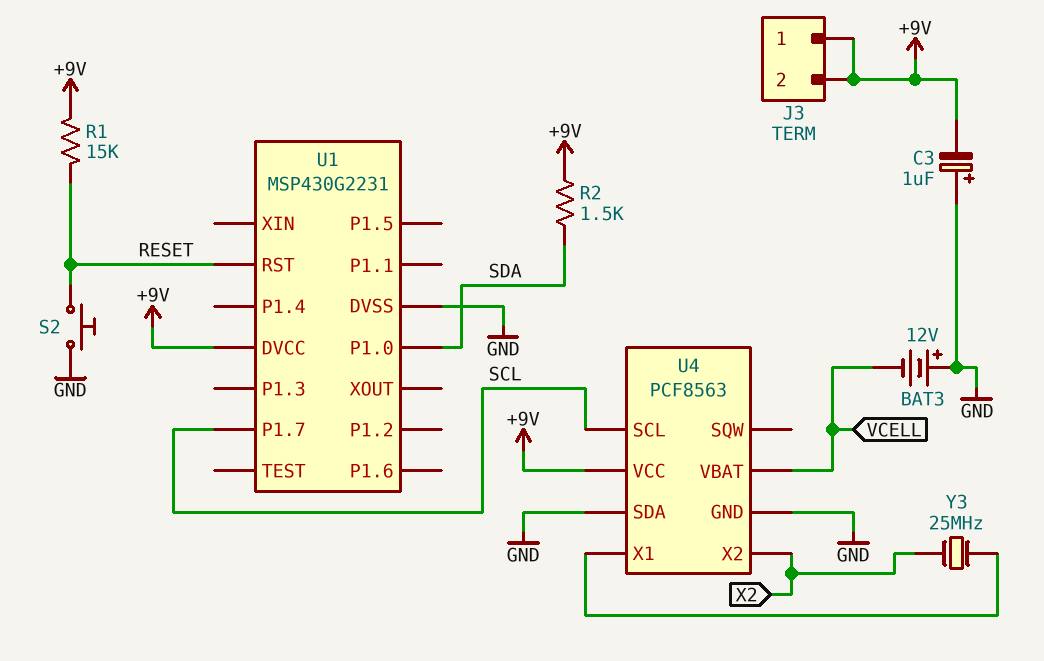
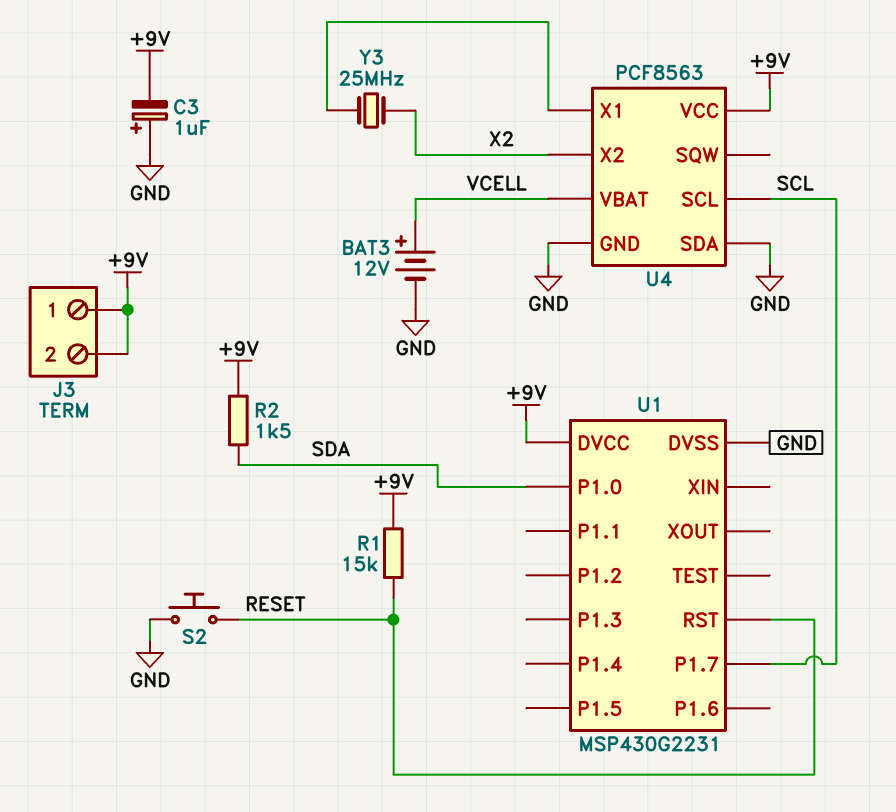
BAT3: 12V (plus GND, minus VCELL) -> 12V (plus VCELL, minus GND)

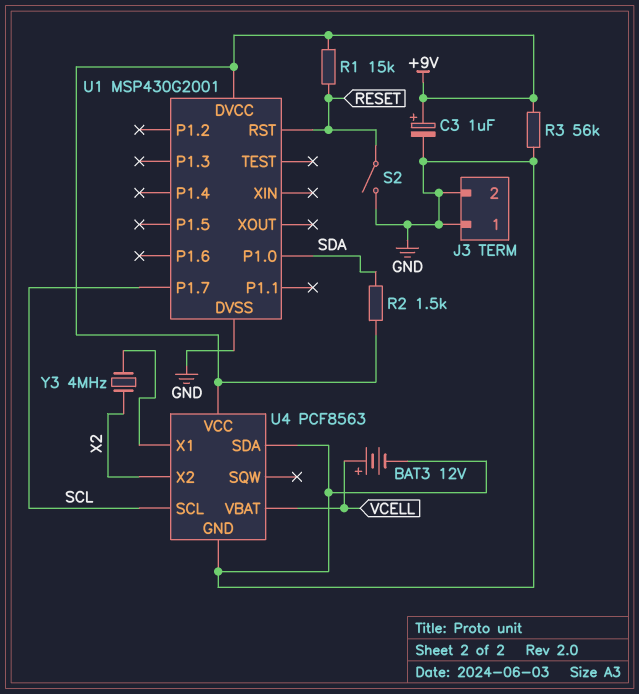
C3: 1uF (plus GND, minus +9V) -> 1uF (plus +9V, minus GND)
J3 pin 1: +9V -> GND
J3 pin 2: +9V -> GND
R3: none -> 56k (+9V, GND)
S2: button (GND, RESET) -> switch (GND, RESET)
U1: MSP430G2231 -> MSP430G2001
Y3: 25MHz (U4/X1, X2) -> 4MHz (U4/X1, X2)

